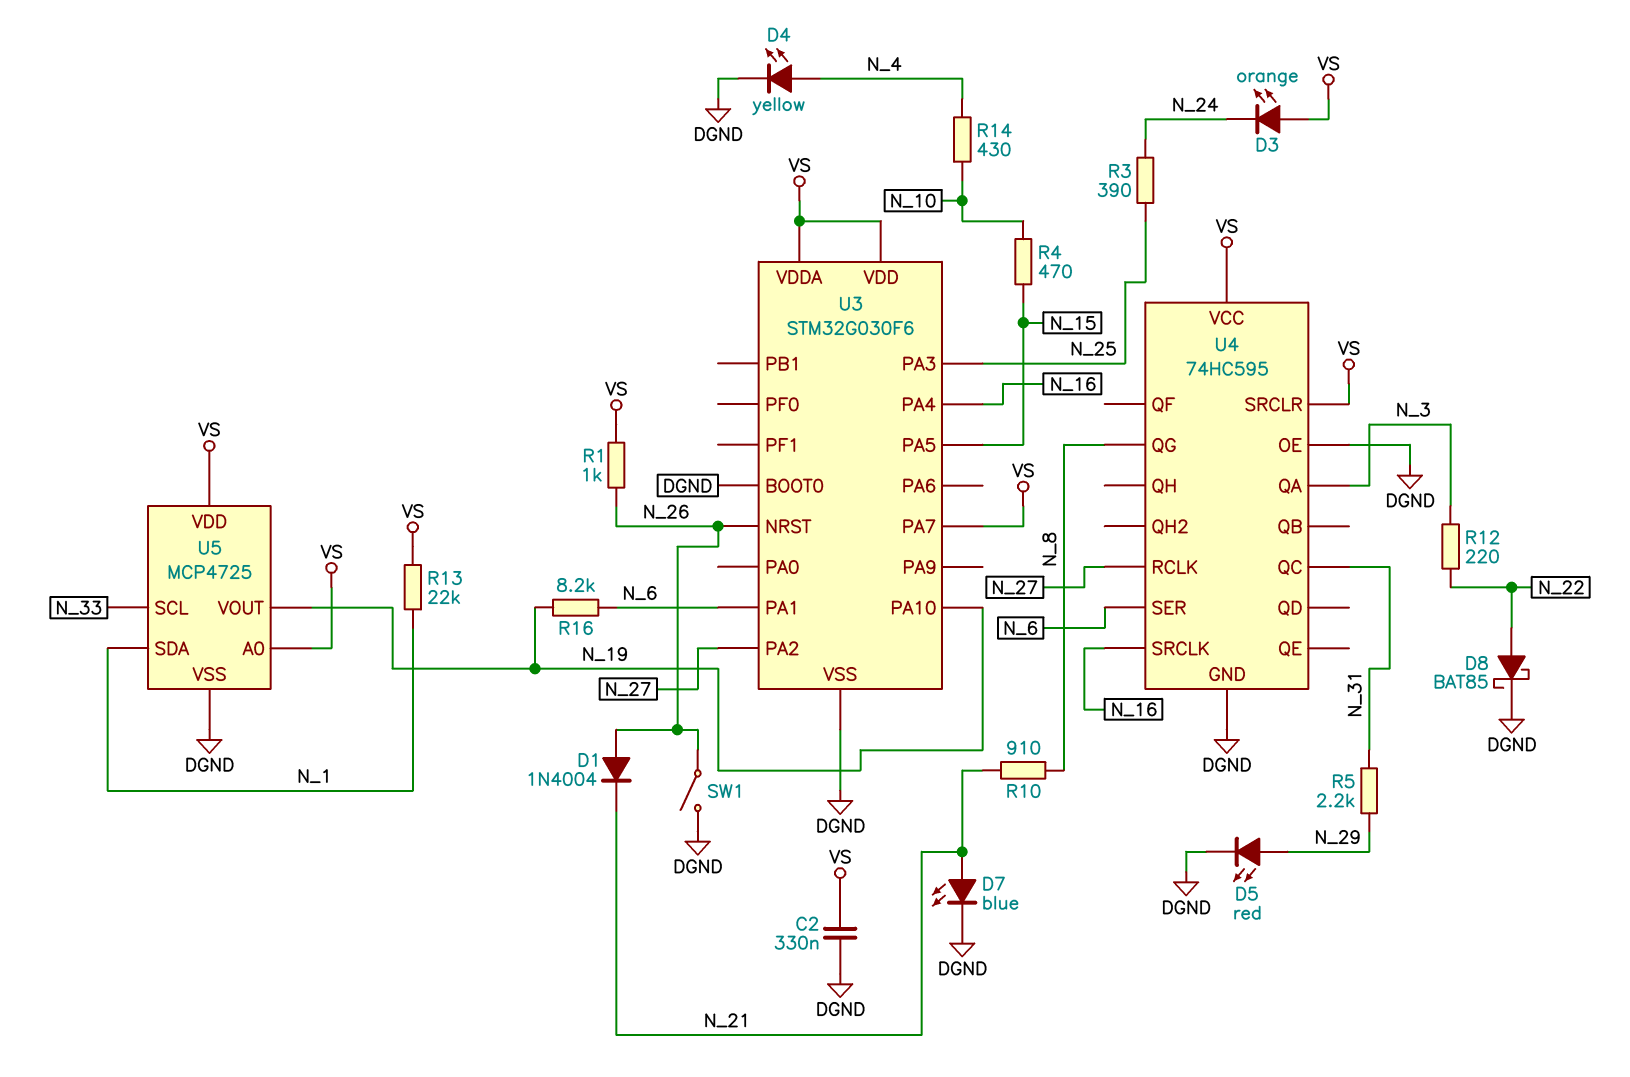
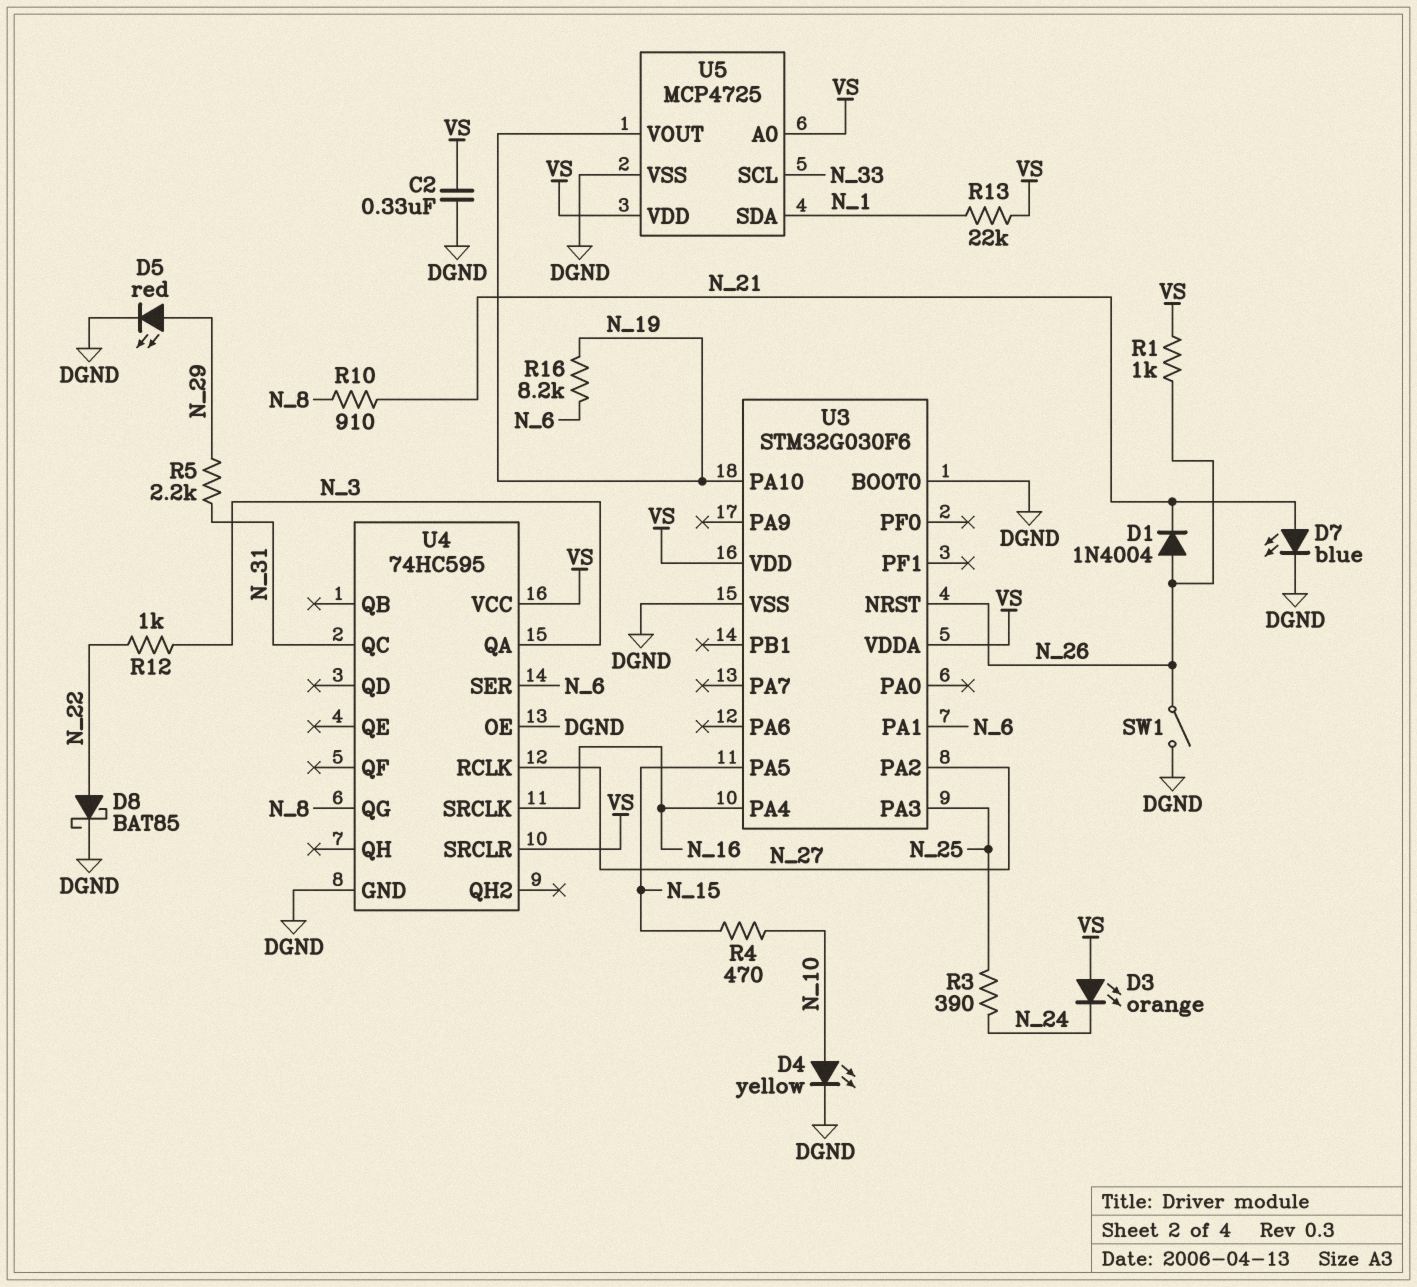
D4: LED yellow (A N_4, K DGND) -> LED yellow (A N_10, K DGND)
R12: 220 (N_3, N_22) -> 1k (N_3, N_22)
R14: 430 (N_4, N_10) -> none
U3 pin PA7: VS -> none

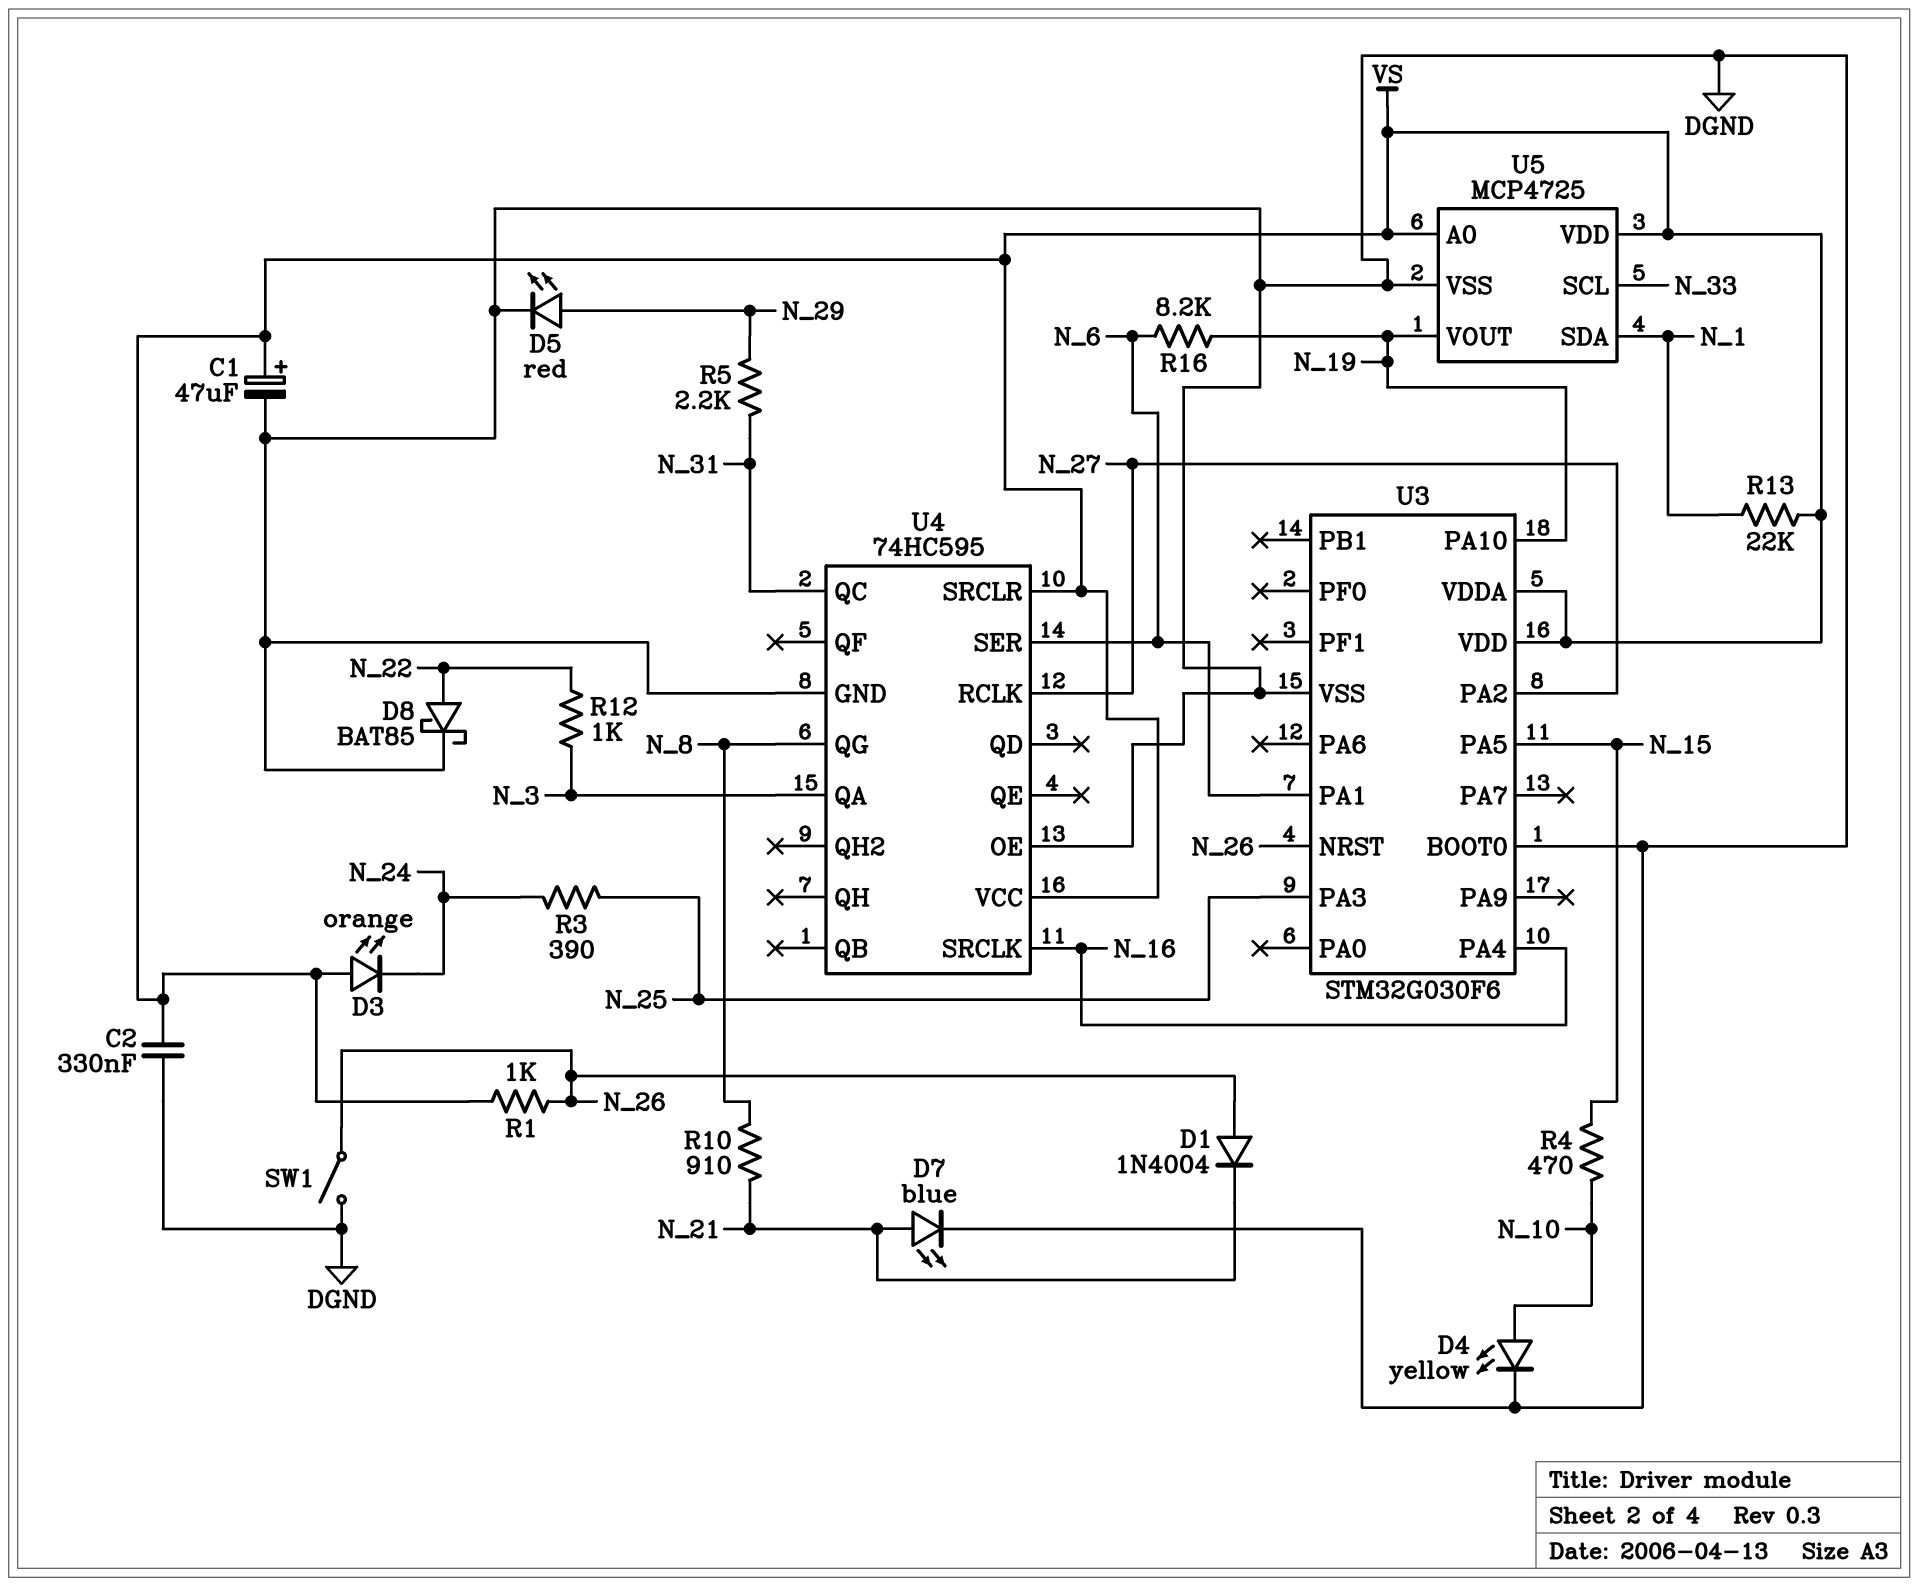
C1: none -> 47uF (plus VS, minus DGND)

